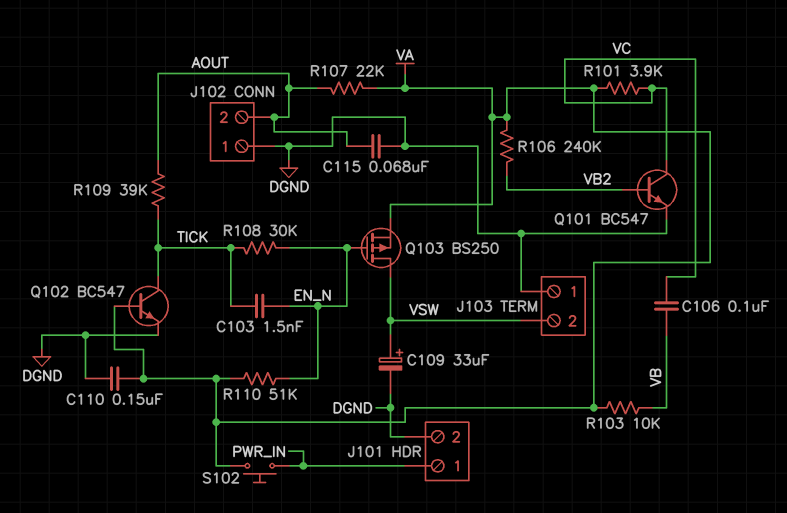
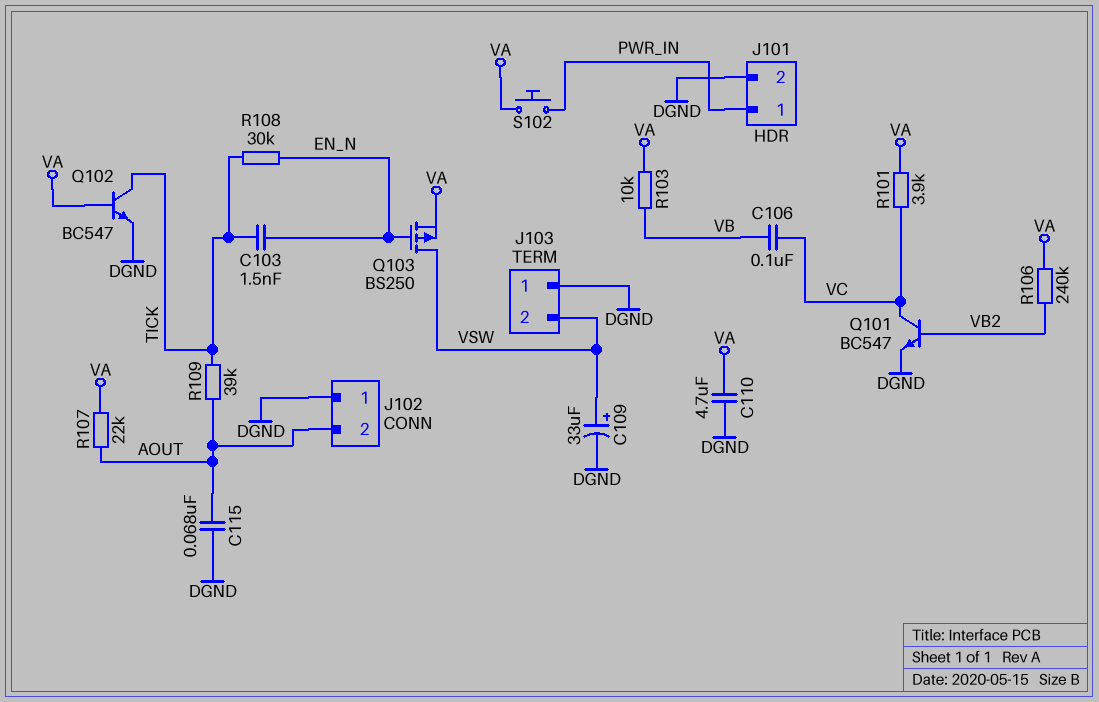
C110: 150nF (DGND, VA) -> 4.7uF (DGND, VA)
R110: 51k (EN_N, VA) -> none

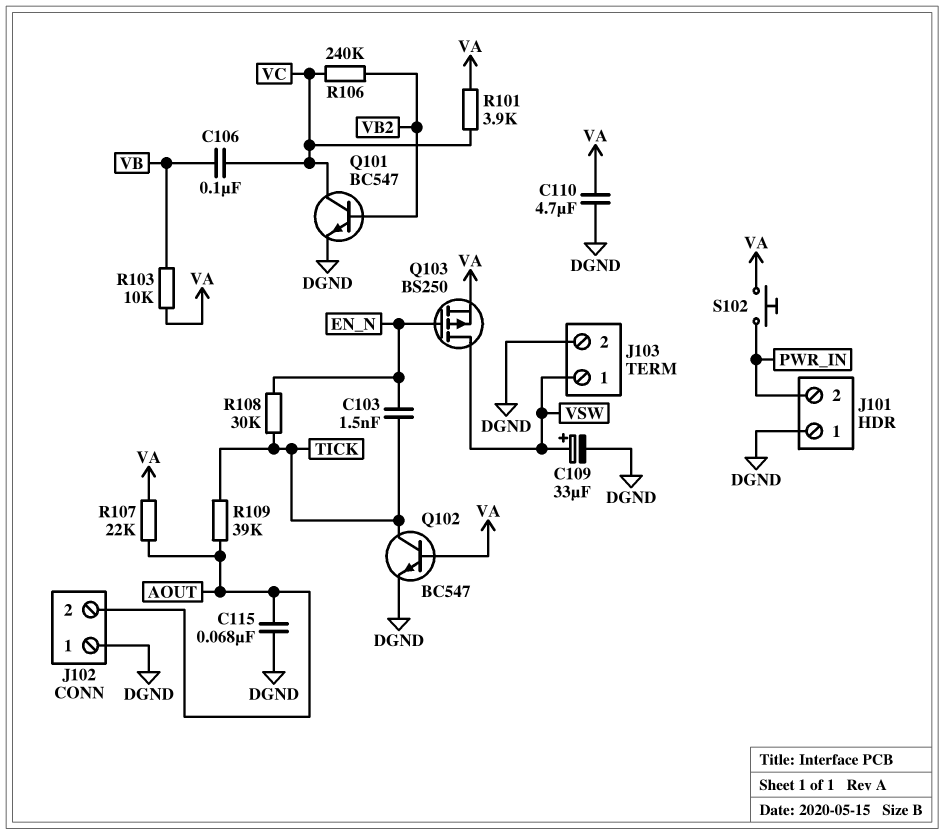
J101 pin 1: PWR_IN -> DGND
J101 pin 2: DGND -> PWR_IN
J103 pin 1: DGND -> VSW
J103 pin 2: VSW -> DGND
R106: 240k (VA, VB2) -> 240k (VB2, VC)

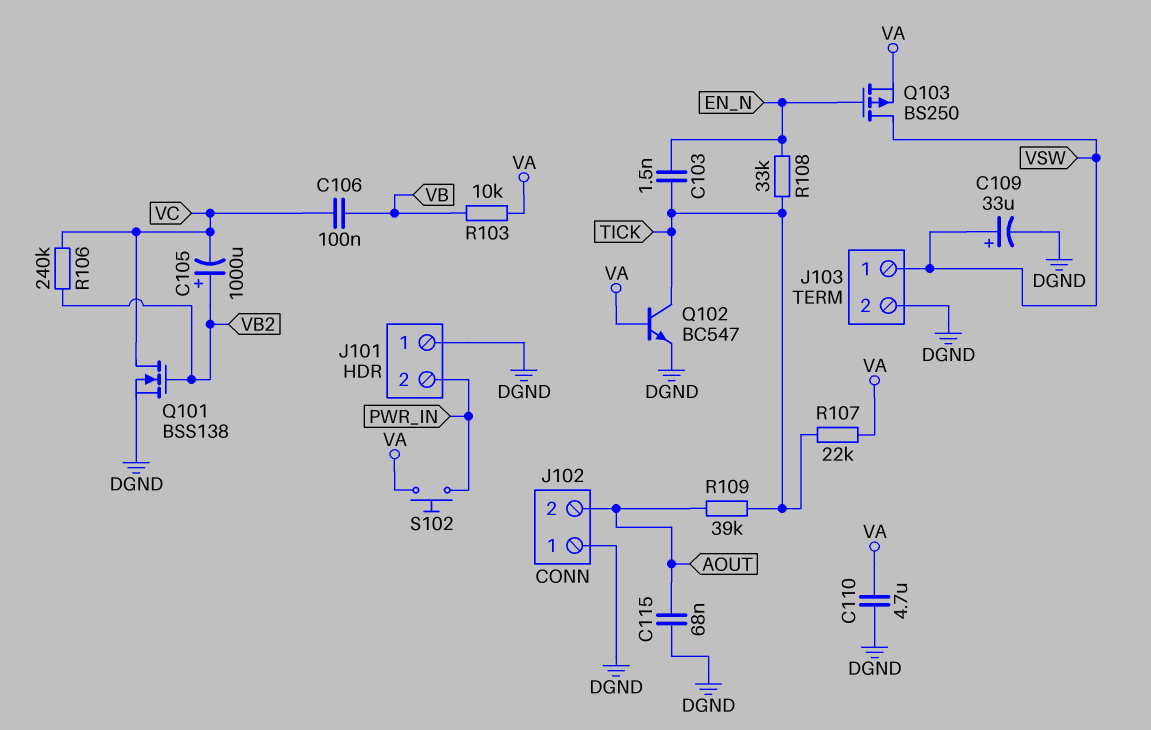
C105: none -> 1000uF (plus VB2, minus VC)
Q101: NPN BC547 (B VB2, C VC, E DGND) -> NMOS BSS138 (G VB2, D VC, S DGND)
R101: 3.9k (VA, VC) -> none
R107: 22k (AOUT, VA) -> 22k (TICK, VA)
R108: 30k (EN_N, TICK) -> 33k (EN_N, TICK)

